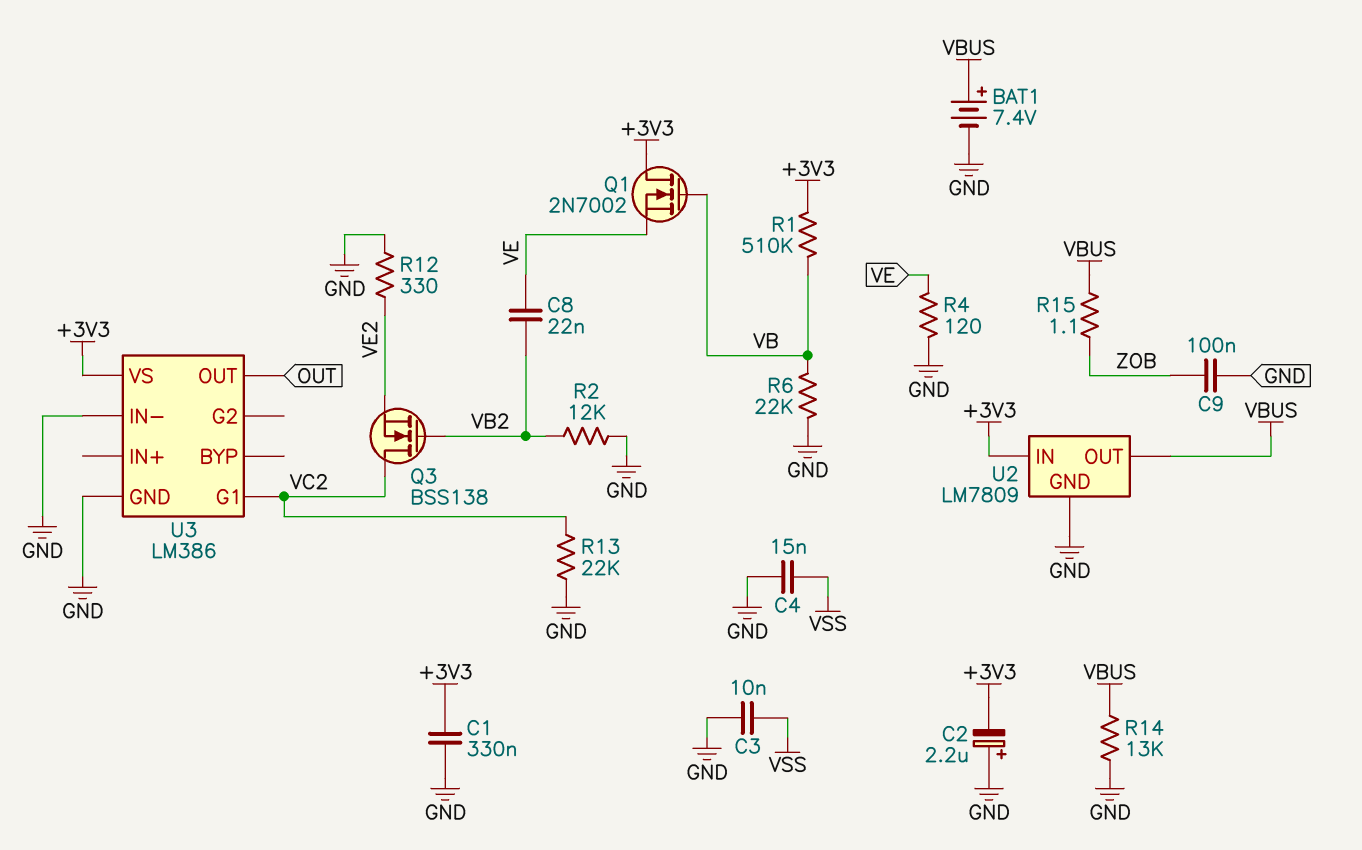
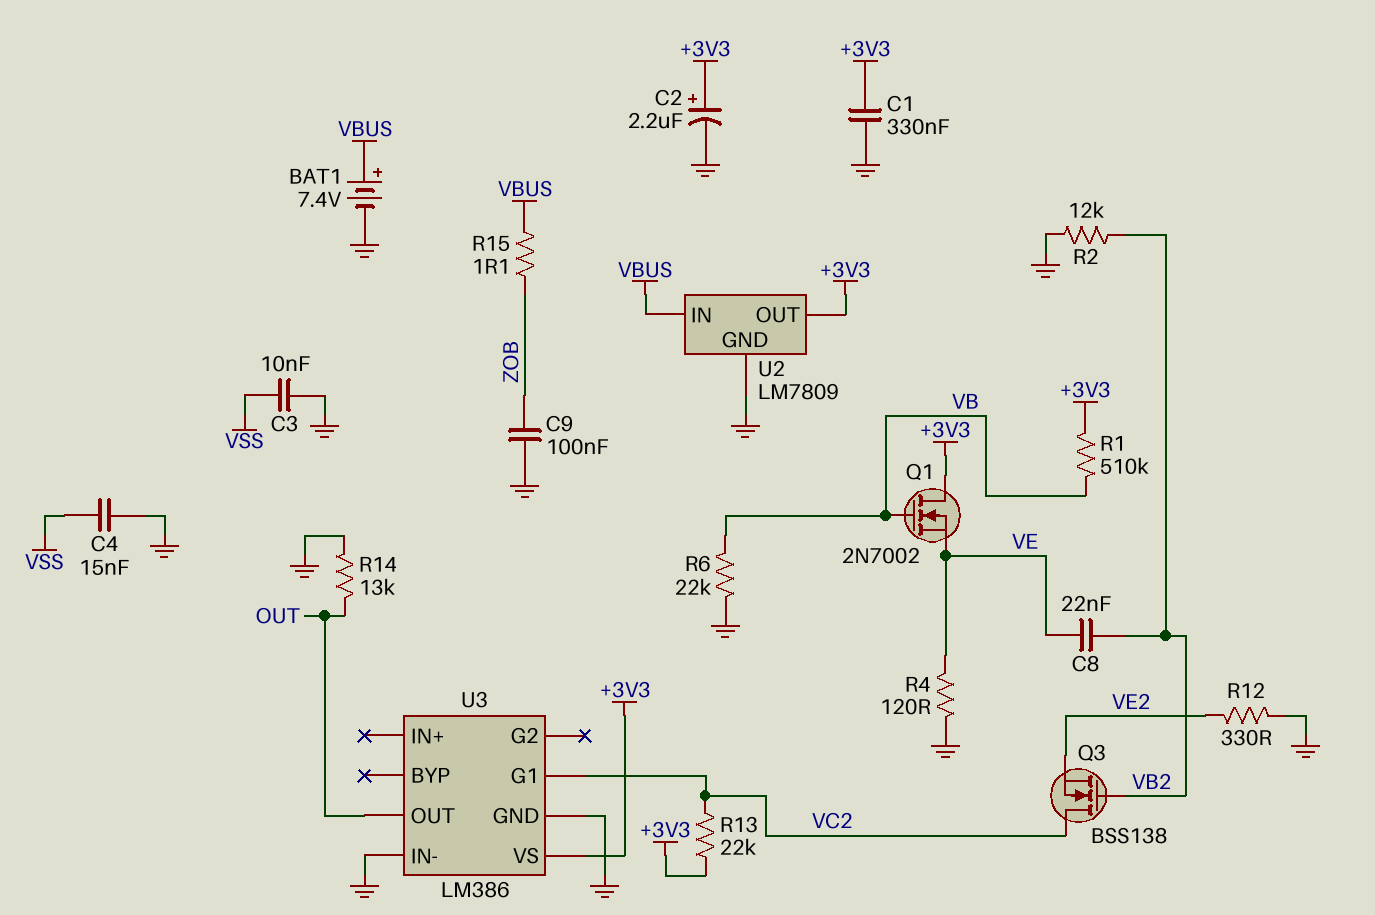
C2: 2.2uF (plus GND, minus +3V3) -> 2.2uF (plus +3V3, minus GND)
R13: 22k (GND, VC2) -> 22k (+3V3, VC2)
R14: 13k (GND, VBUS) -> 13k (GND, OUT)
U2 pin IN: +3V3 -> VBUS
U2 pin OUT: VBUS -> +3V3

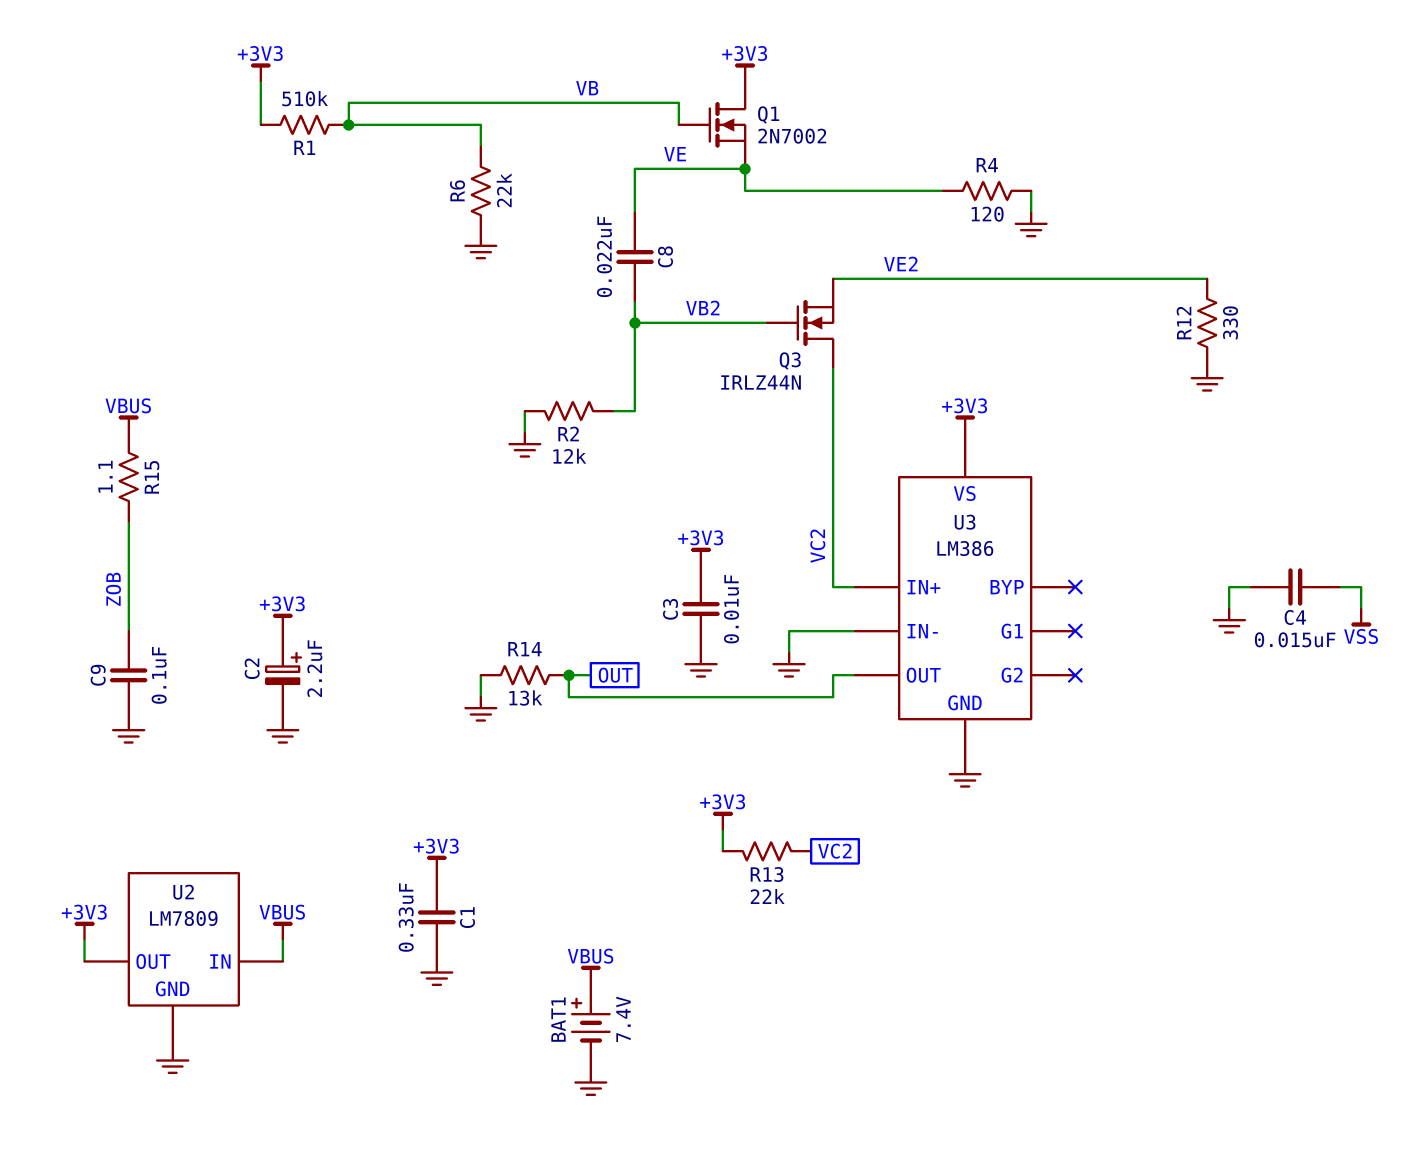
C3: 10nF (GND, VSS) -> 10nF (+3V3, GND)
Q3: NMOS BSS138 (G VB2, D VC2, S VE2) -> NMOS IRLZ44N (G VB2, D VC2, S VE2)
U3 pin G1: VC2 -> none
U3 pin IN+: none -> VC2

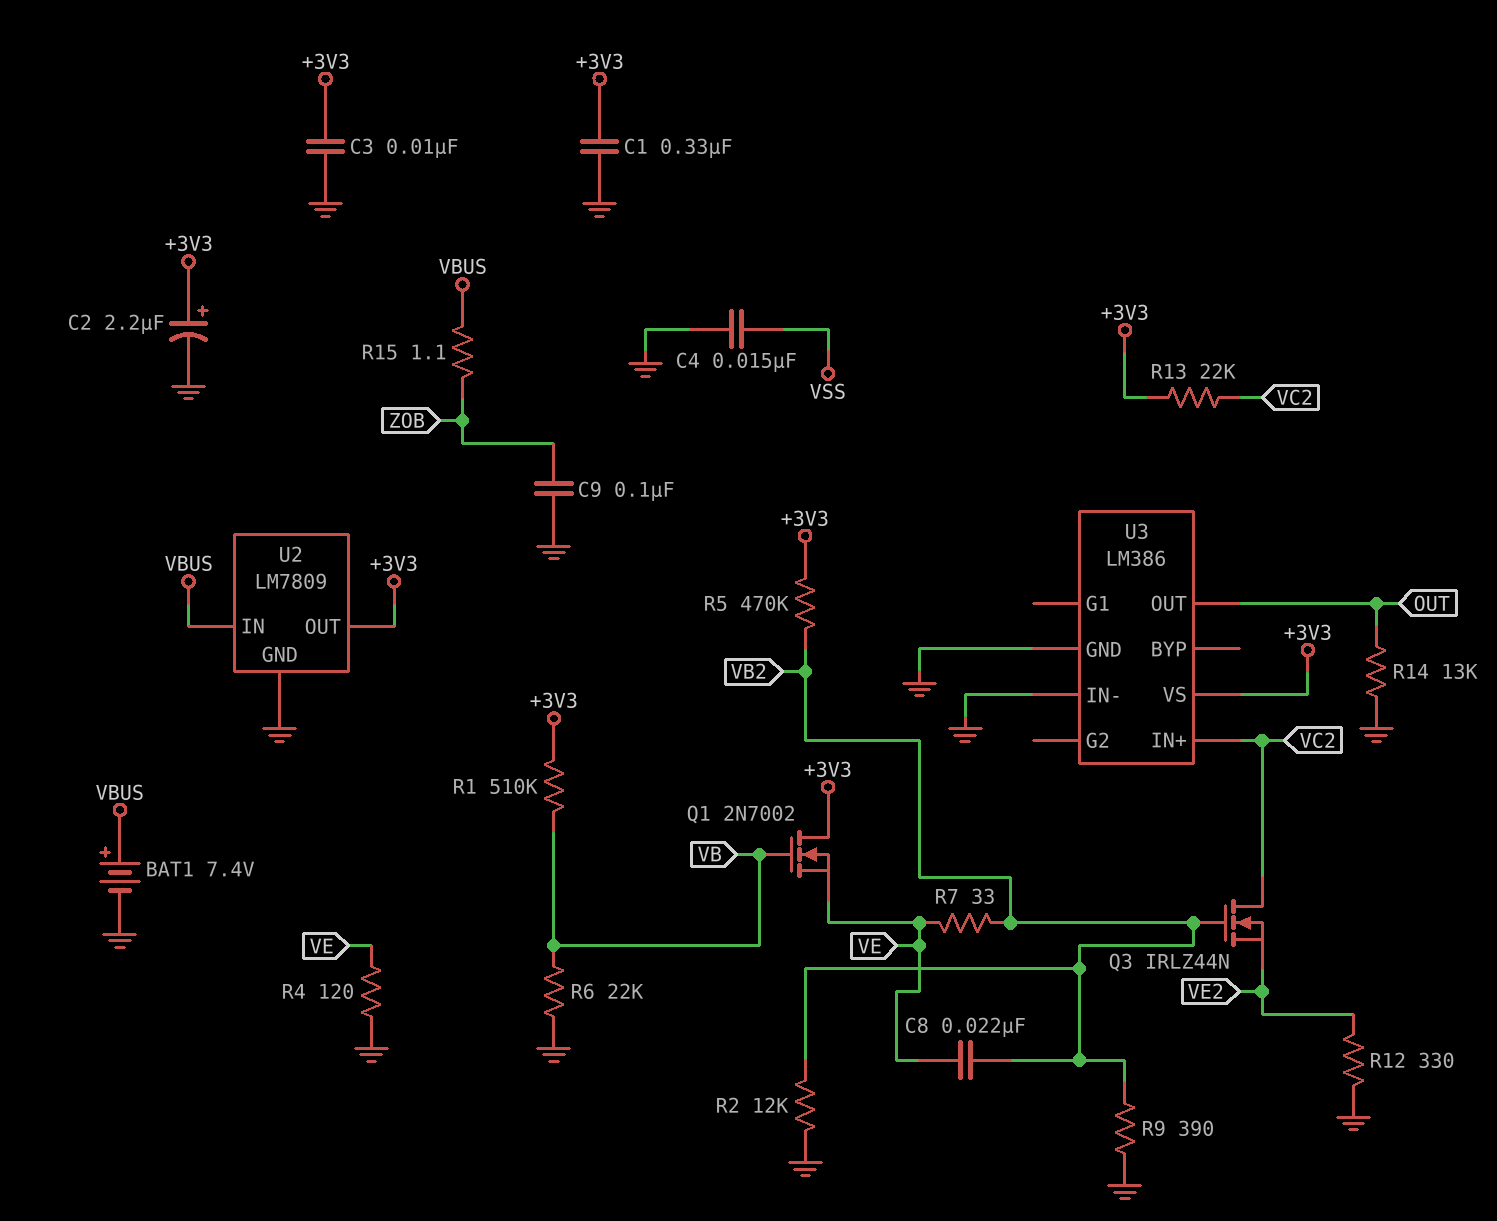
R5: none -> 470k (+3V3, VB2)
R7: none -> 33 (VB2, VE)
R9: none -> 390 (GND, VB2)

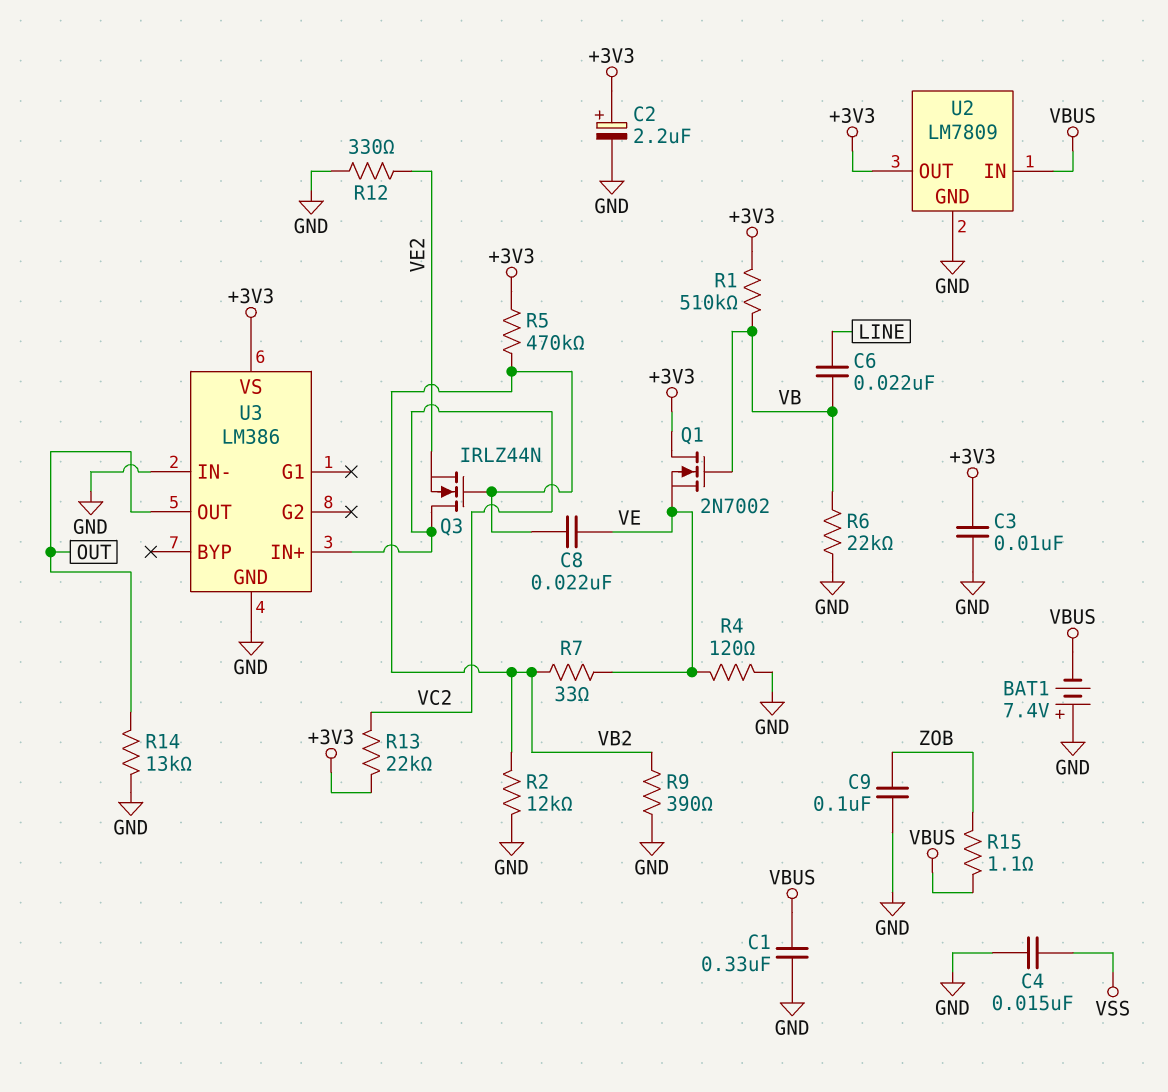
BAT1: 7.4V (plus VBUS, minus GND) -> 7.4V (plus GND, minus VBUS)
C1: 330nF (+3V3, GND) -> 330nF (GND, VBUS)
C6: none -> 22nF (LINE, VB)

